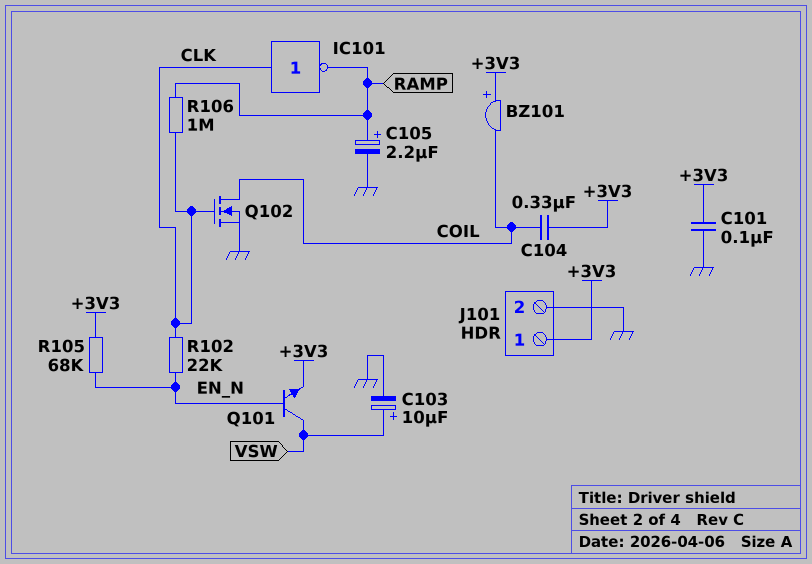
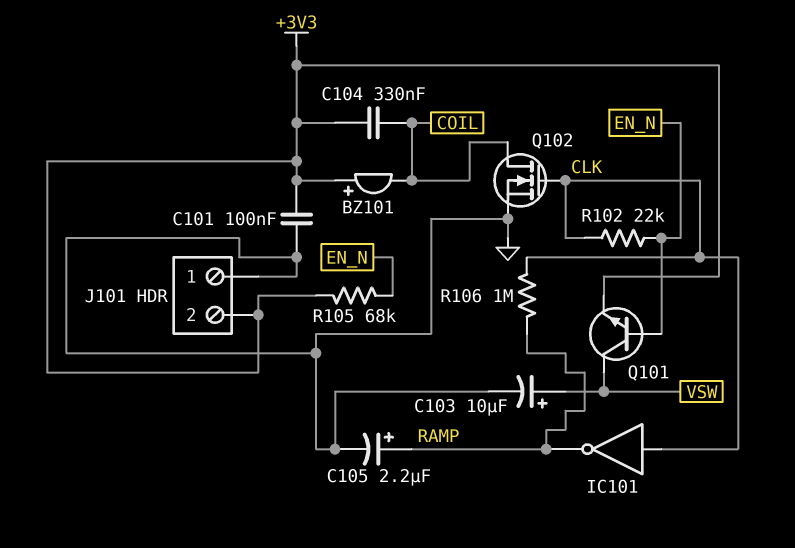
J101 pin 1: +3V3 -> GND
J101 pin 2: GND -> +3V3

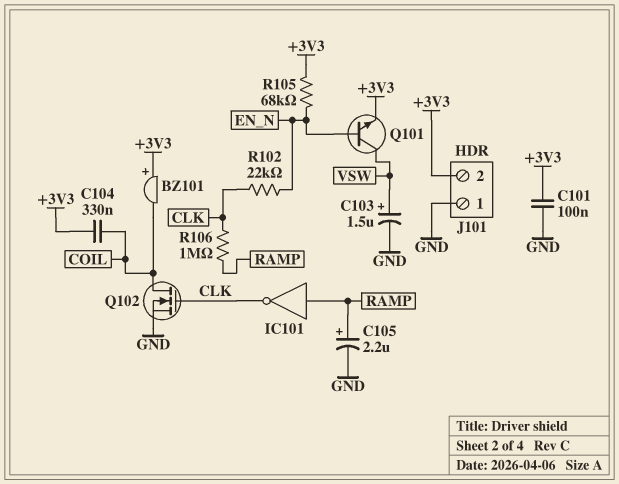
C103: 10uF (plus VSW, minus GND) -> 1.5uF (plus VSW, minus GND)
IC101: NOT (in CLK, out RAMP) -> NOT (in RAMP, out CLK)

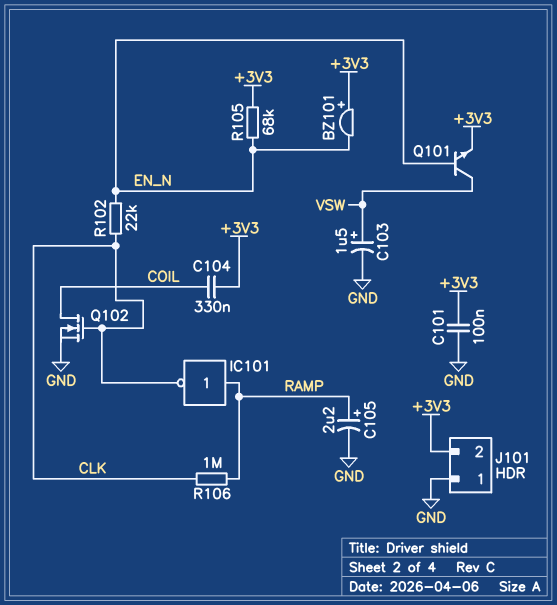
BZ101: buzzer (plus +3V3, minus COIL) -> buzzer (plus +3V3, minus EN_N)

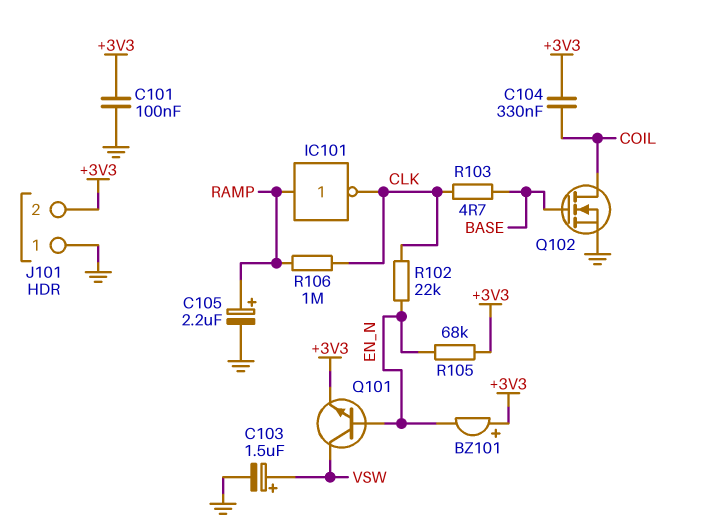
Q102: NMOS (G CLK, D COIL, S GND) -> NMOS (G BASE, D COIL, S GND)
R103: none -> 4.7 (BASE, CLK)

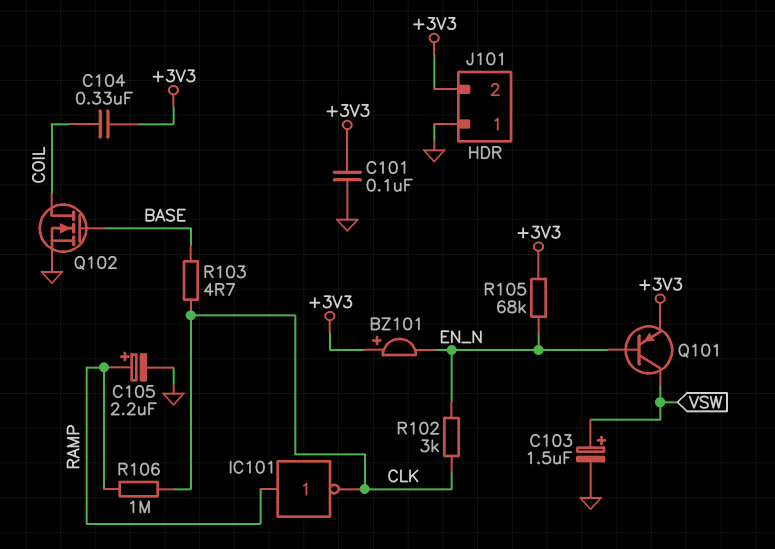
Q101: NPN (B EN_N, C VSW, E +3V3) -> PNP (B EN_N, C VSW, E +3V3)
R102: 22k (CLK, EN_N) -> 3k (CLK, EN_N)

